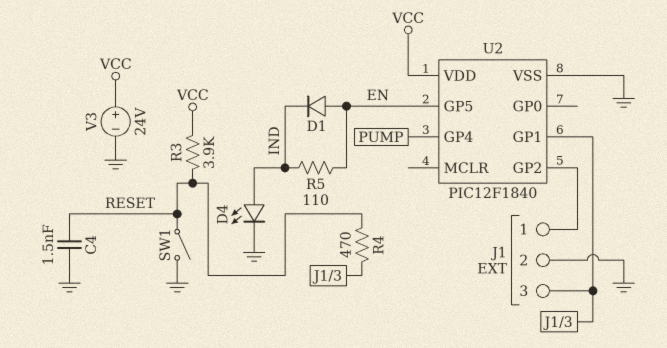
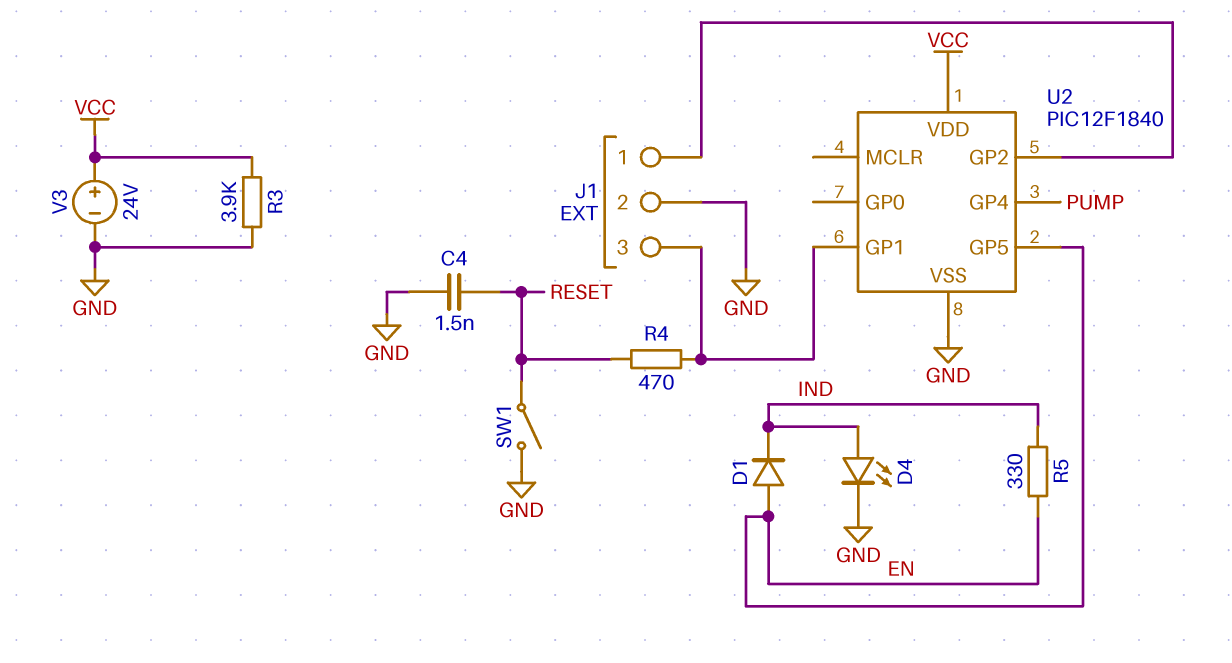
R3: 3.9k (RESET, VCC) -> 3.9k (GND, VCC)
R5: 110 (EN, IND) -> 330 (EN, IND)

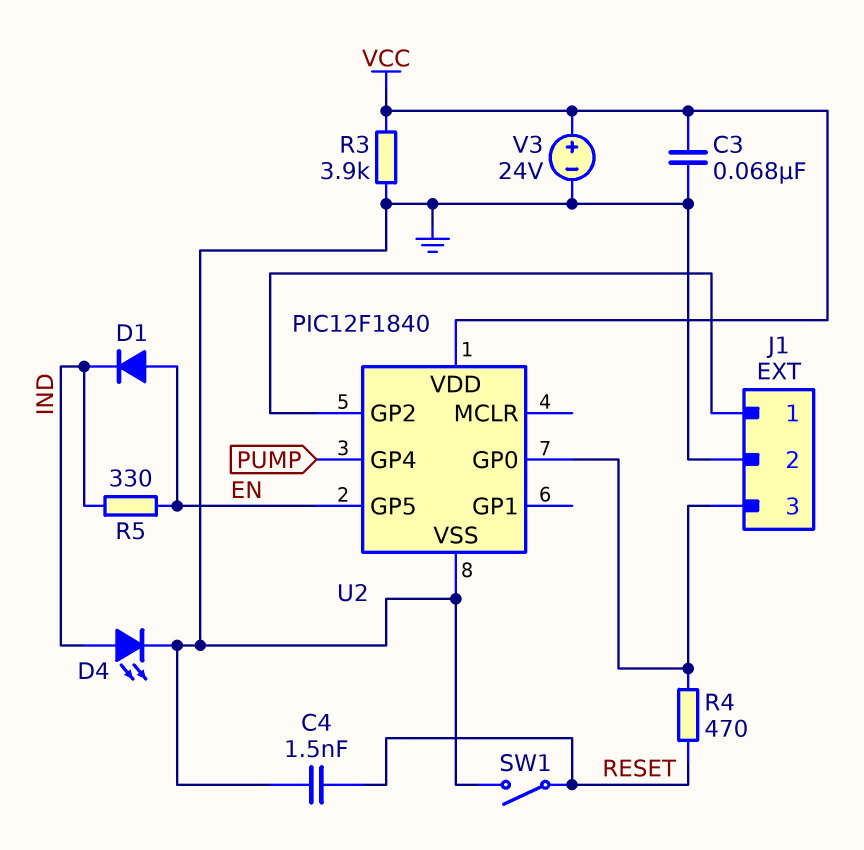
C3: none -> 68nF (GND, VCC)
U2 pin GP0: none -> J1/3
U2 pin GP1: J1/3 -> none

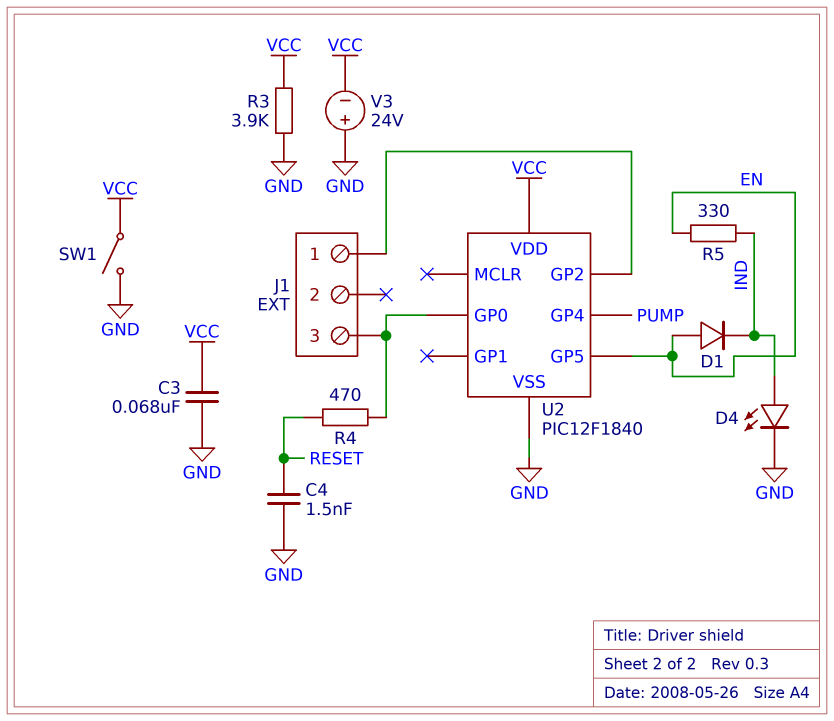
J1 pin 2: GND -> none
SW1: switch (GND, RESET) -> switch (GND, VCC)
V3: 24V (plus VCC, minus GND) -> 24V (plus GND, minus VCC)

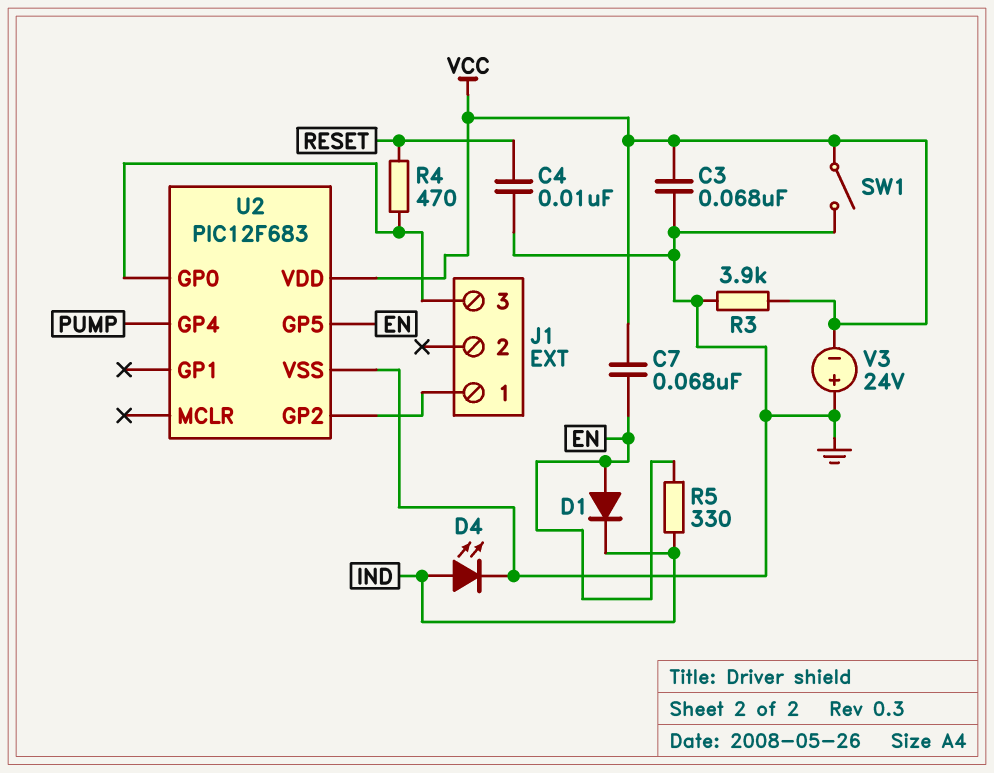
C4: 1.5nF (GND, RESET) -> 10nF (GND, RESET)
C7: none -> 68nF (EN, VCC)
U2: PIC12F1840 -> PIC12F683

